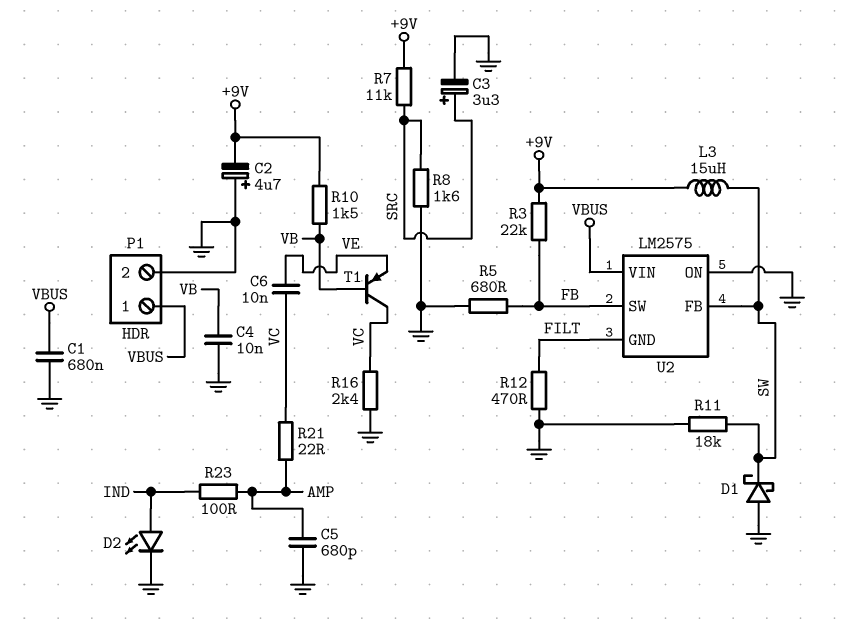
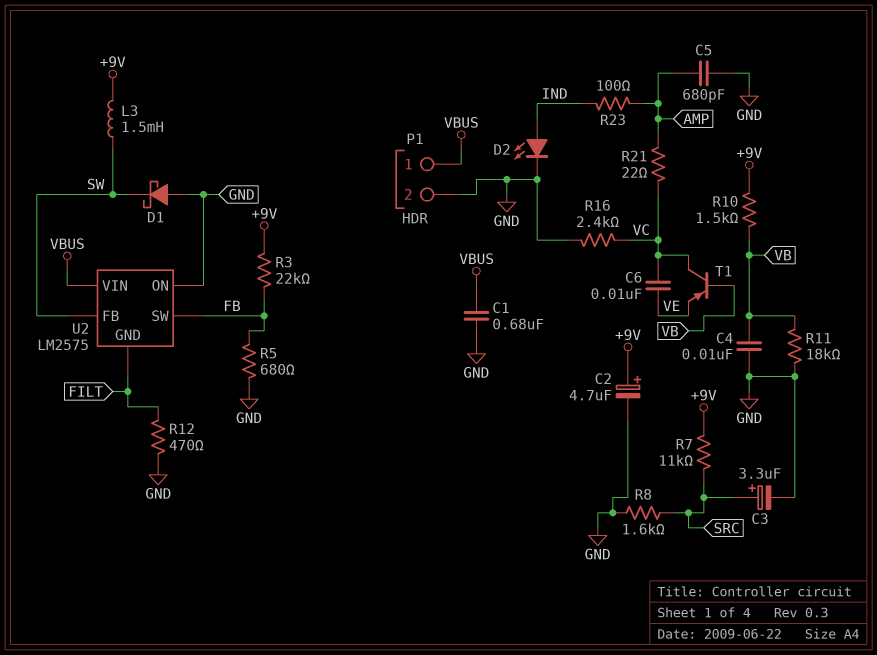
C2: 4.7uF (plus GND, minus +9V) -> 4.7uF (plus +9V, minus GND)
L3: 15uH (+9V, SW) -> 1.5mH (+9V, SW)
R11: 18k (GND, SW) -> 18k (GND, VB)

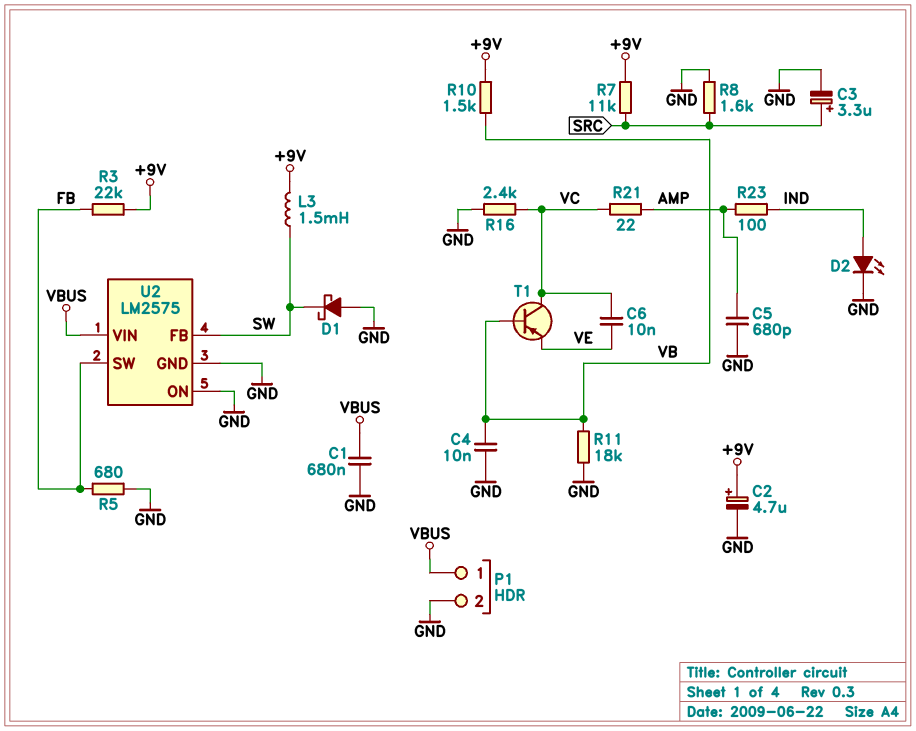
R12: 470 (FILT, GND) -> none
U2 pin GND: FILT -> GND

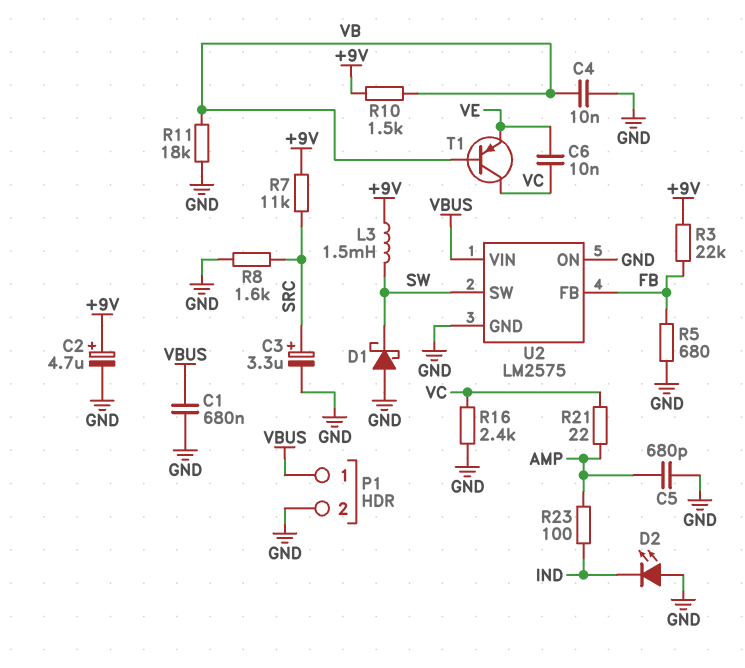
D2: LED (A IND, K GND) -> LED (A GND, K IND)
U2 pin FB: SW -> FB
U2 pin SW: FB -> SW

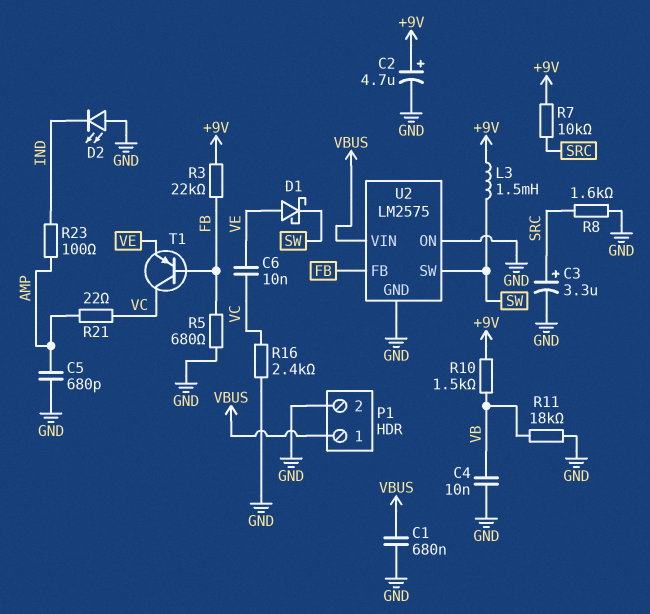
D1: schottky (A GND, K SW) -> schottky (A VE, K SW)
R7: 11k (+9V, SRC) -> 10k (+9V, SRC)
T1: PNP (B VB, C VC, E VE) -> PNP (B FB, C VC, E VE)

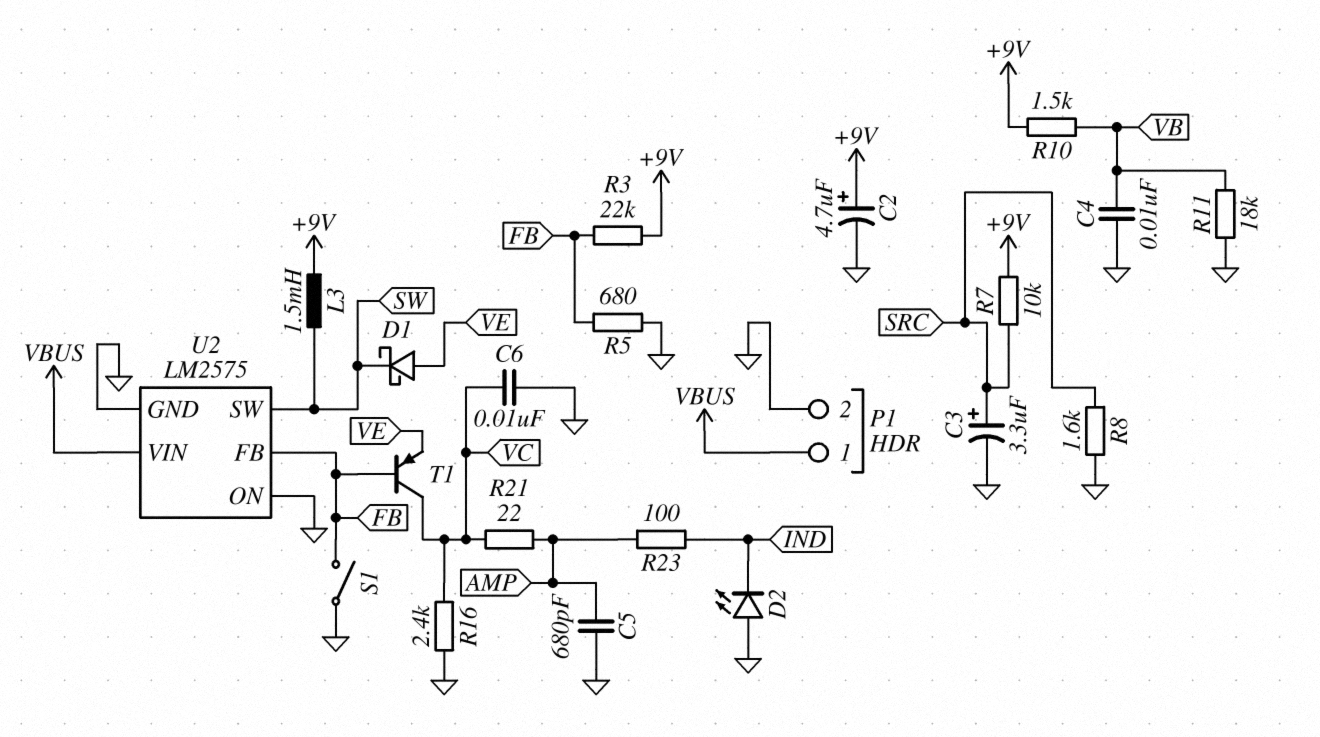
C1: 680nF (GND, VBUS) -> none
C6: 10nF (VC, VE) -> 10nF (GND, VC)
S1: none -> switch (FB, GND)

